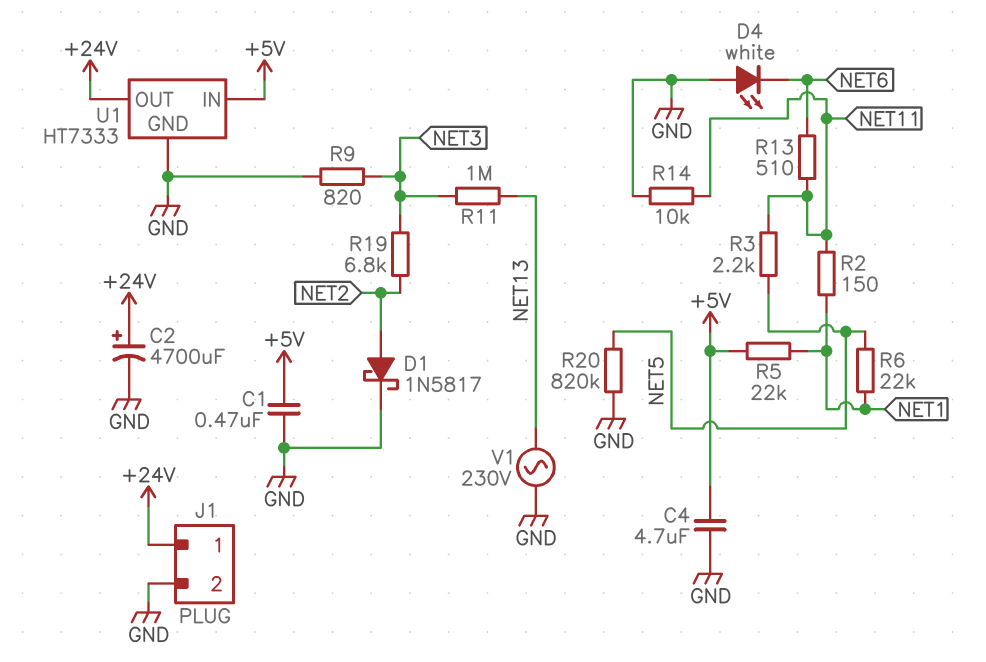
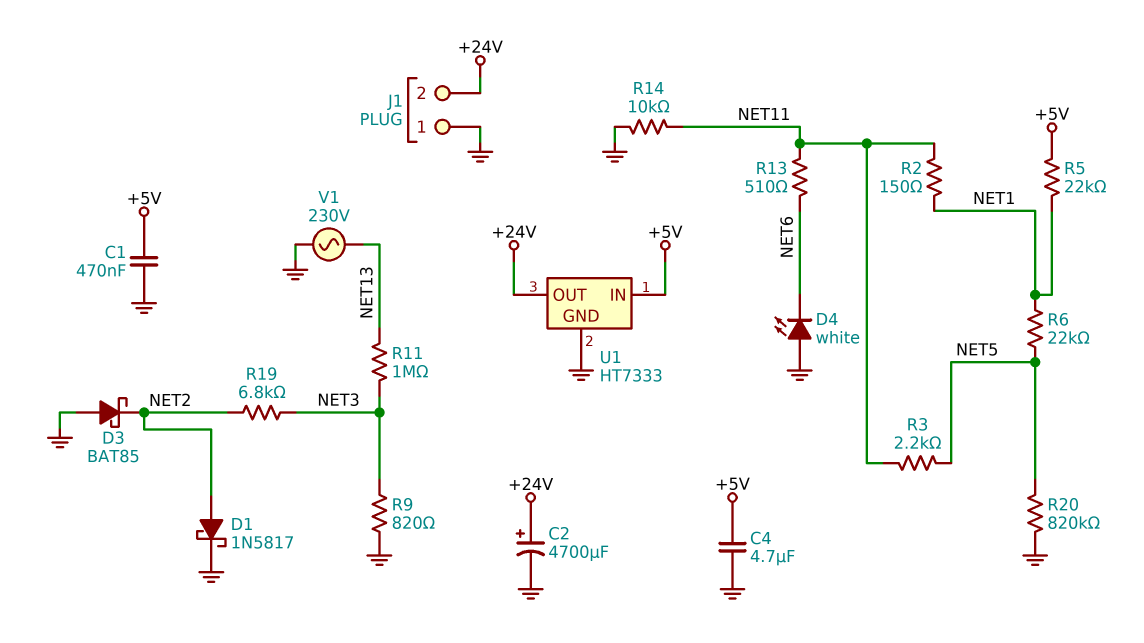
D3: none -> schottky BAT85 (A GND, K NET2)
J1 pin 1: +24V -> GND
J1 pin 2: GND -> +24V

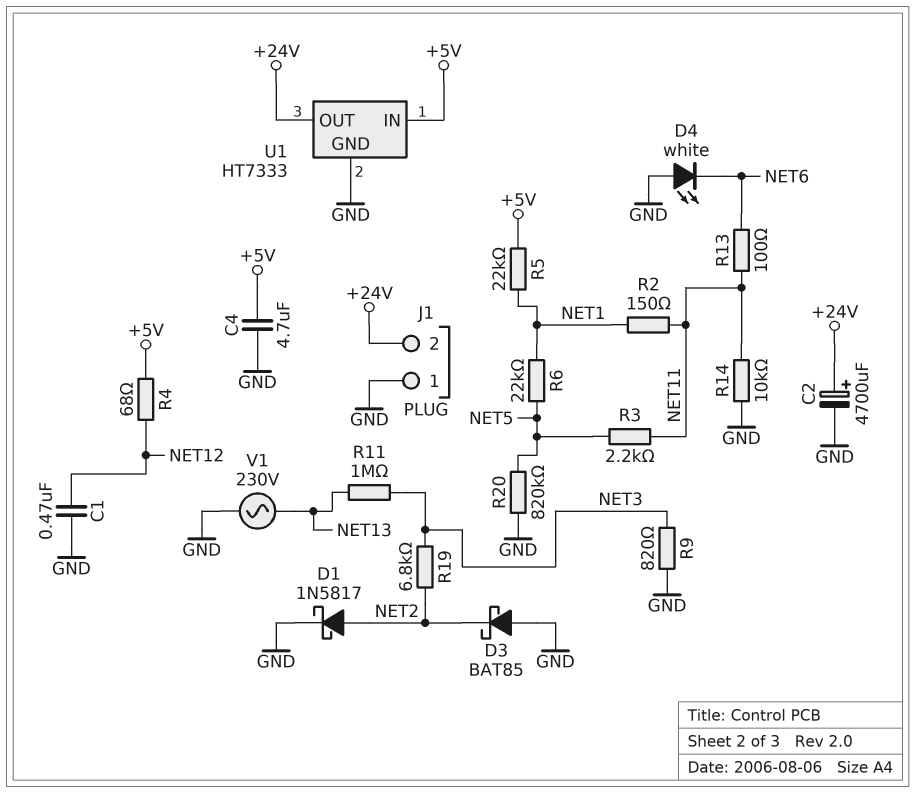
C1: 470nF (+5V, GND) -> 470nF (GND, NET12)
R4: none -> 68 (+5V, NET12)
R13: 510 (NET6, NET11) -> 100 (NET6, NET11)

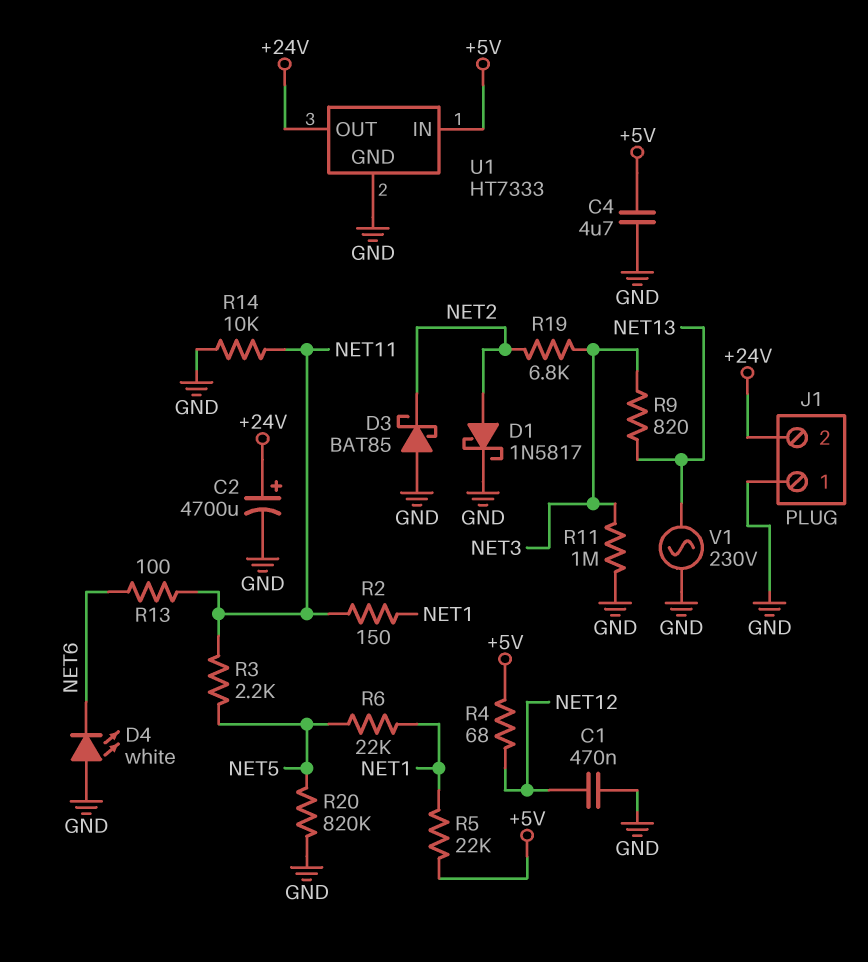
R9: 820 (GND, NET3) -> 820 (NET3, NET13)
R11: 1M (NET3, NET13) -> 1M (GND, NET3)

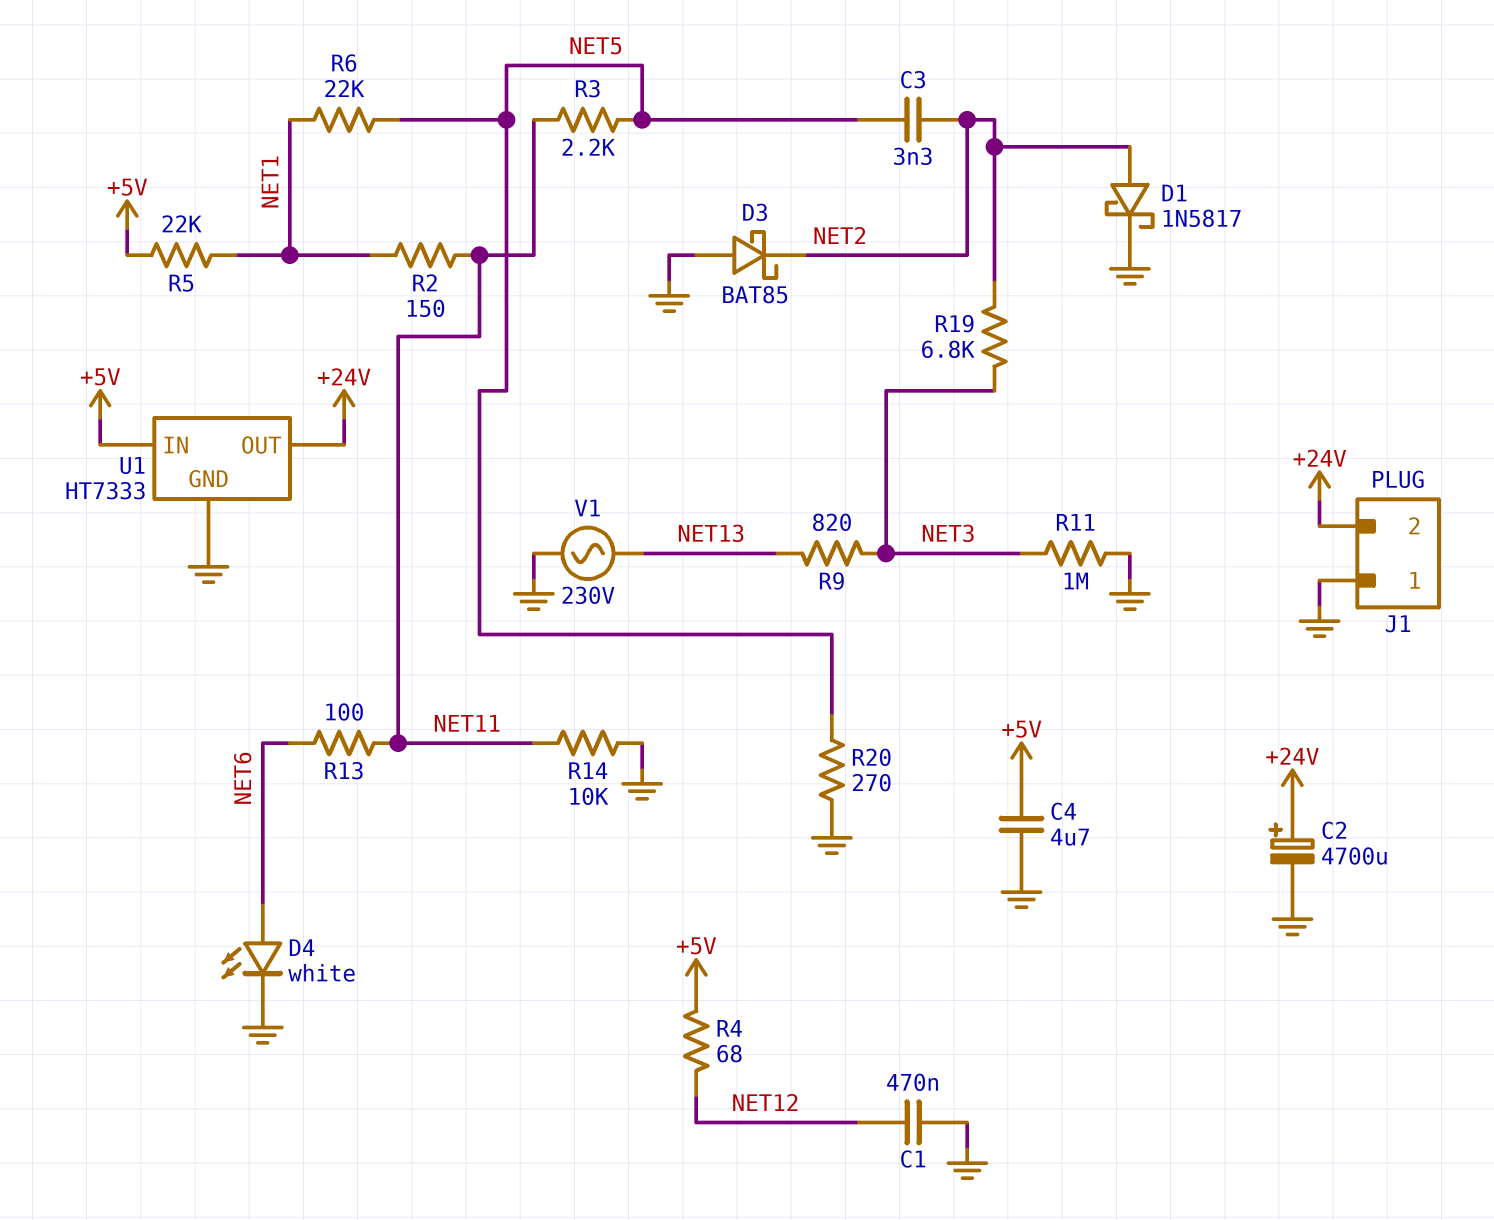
C3: none -> 3.3nF (NET2, NET5)
D4: LED white (A GND, K NET6) -> LED white (A NET6, K GND)
R20: 820k (GND, NET5) -> 270 (GND, NET5)

